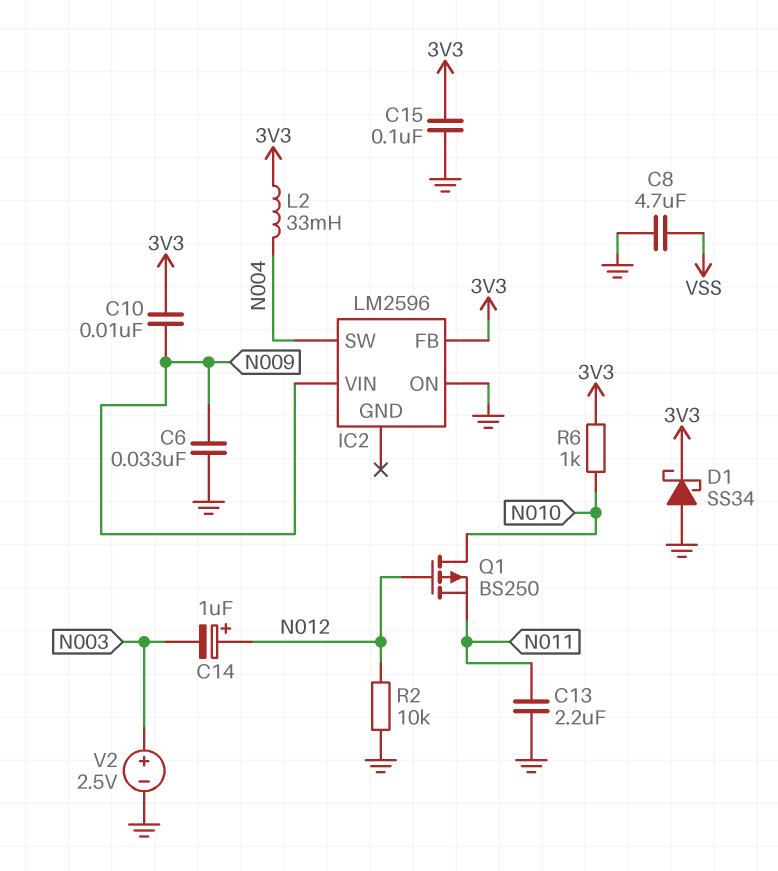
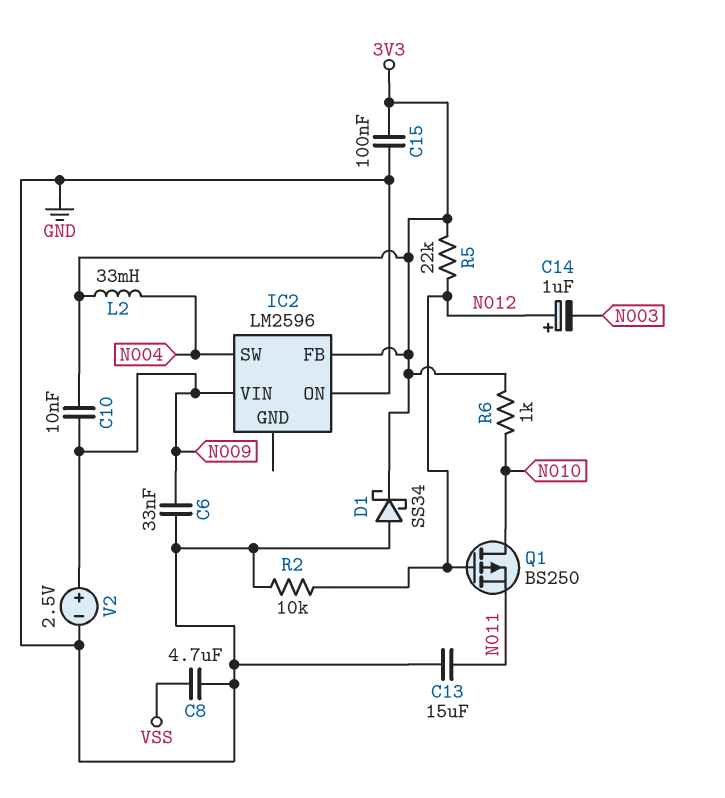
C13: 2.2uF (GND, N011) -> 15uF (GND, N011)
R5: none -> 22k (3V3, N012)
V2: 2.5V (plus N003, minus GND) -> 2.5V (plus N009, minus GND)

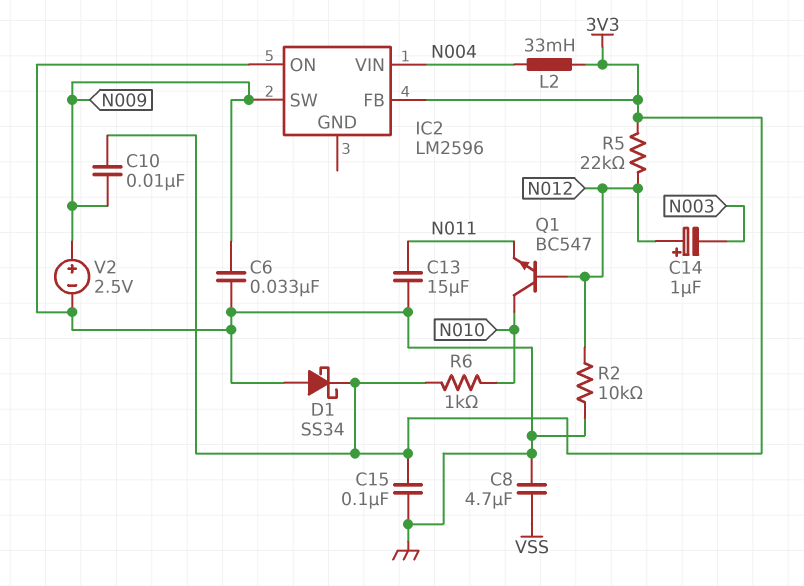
IC2 pin SW: N004 -> N009
IC2 pin VIN: N009 -> N004
Q1: PMOS BS250 (G N012, D N010, S N011) -> NPN BC547 (B N012, C N010, E N011)

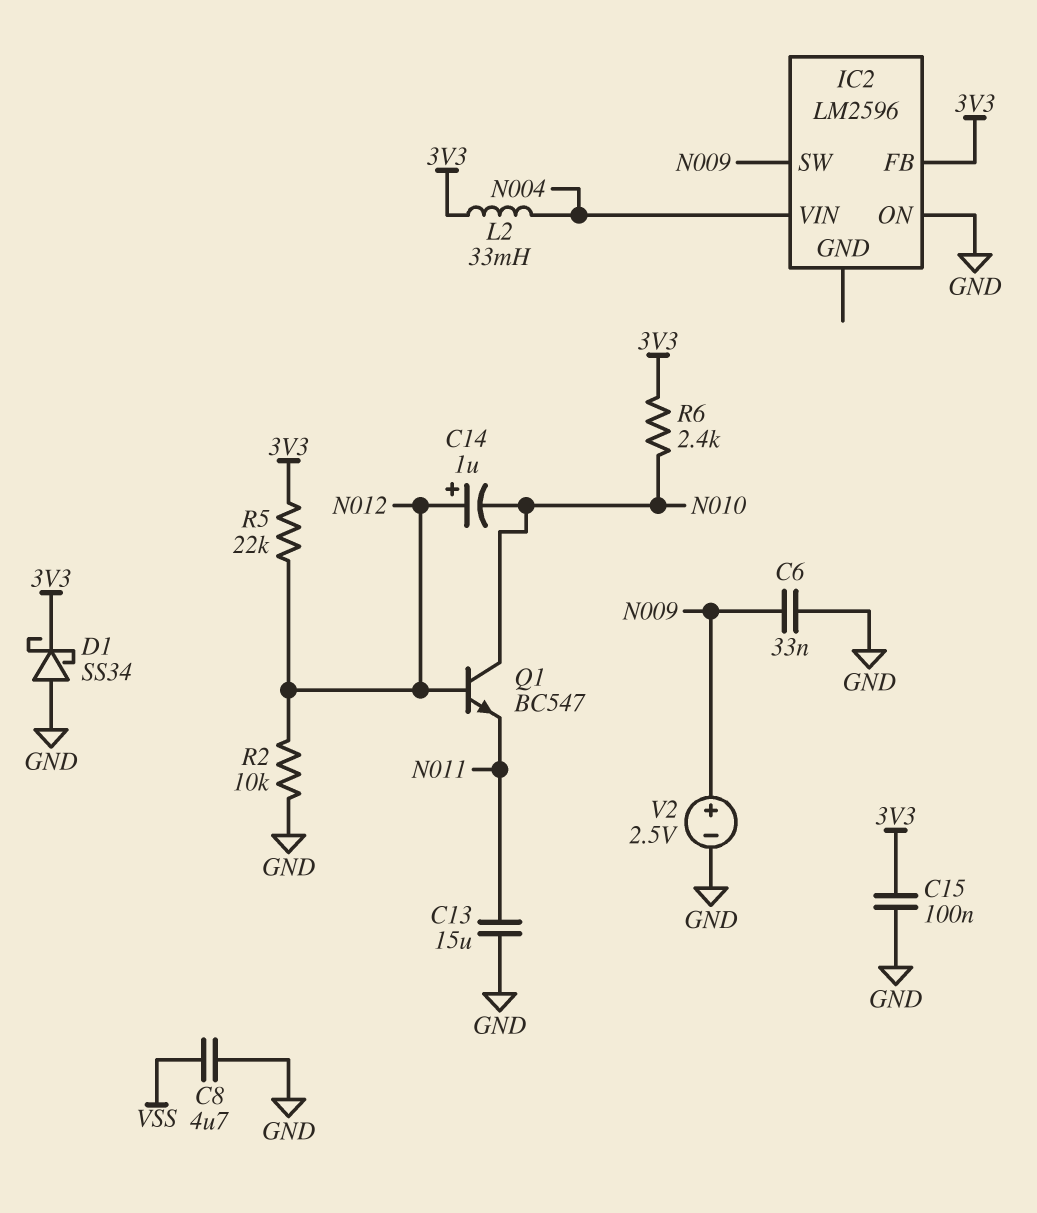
C10: 10nF (3V3, N009) -> none
C14: 1uF (plus N012, minus N003) -> 1uF (plus N012, minus N010)
R6: 1k (3V3, N010) -> 2.4k (3V3, N010)

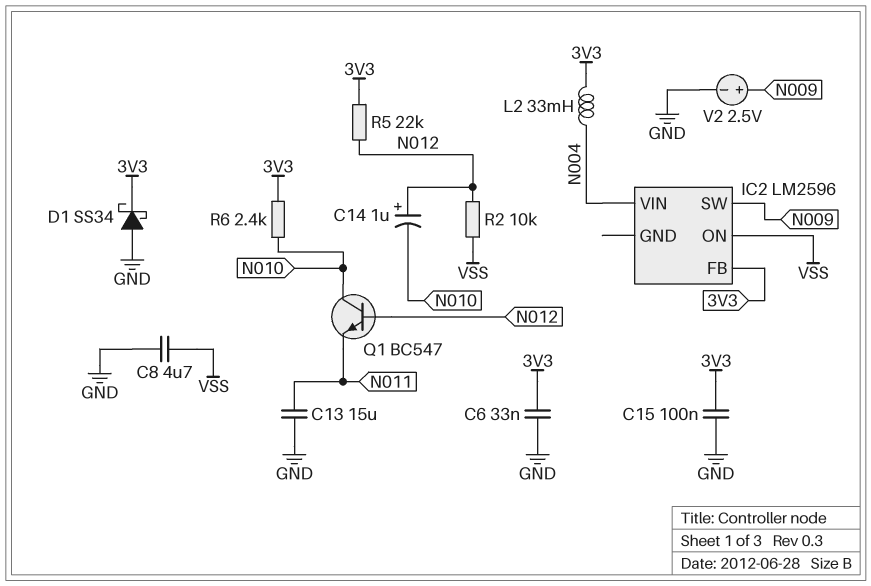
C6: 33nF (GND, N009) -> 33nF (3V3, GND)
IC2 pin ON: GND -> VSS
R2: 10k (GND, N012) -> 10k (N012, VSS)

